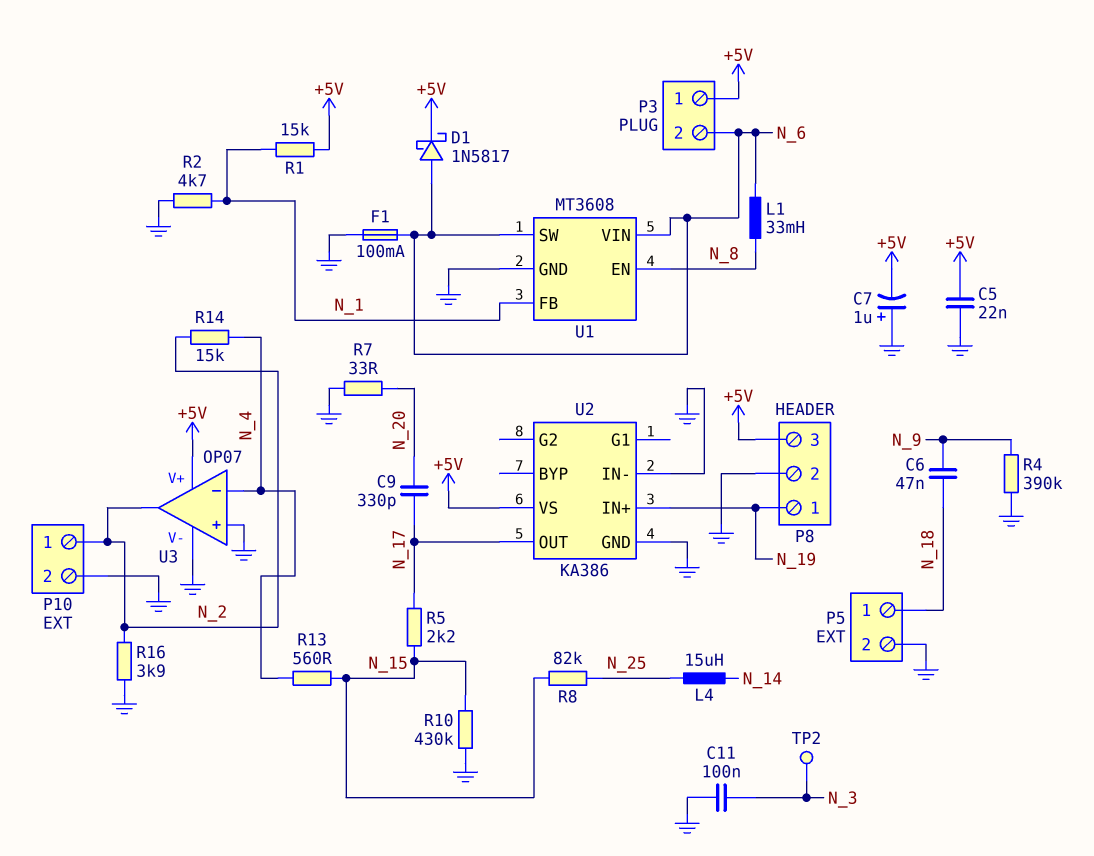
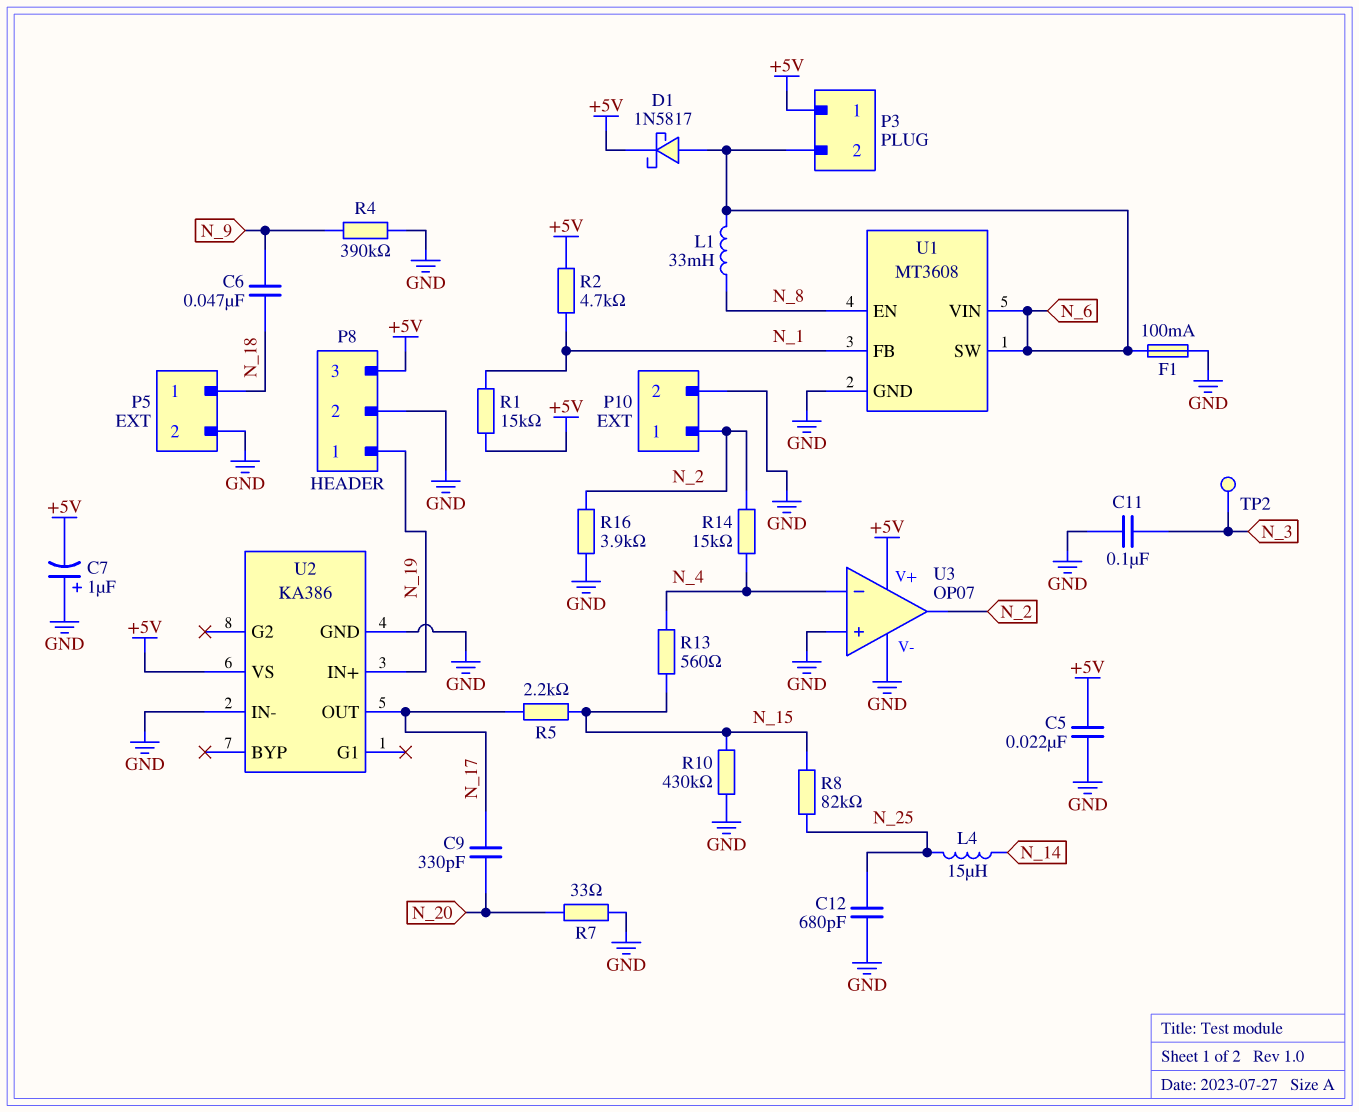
C12: none -> 680pF (GND, N_25)
R2: 4.7k (GND, N_1) -> 4.7k (+5V, N_1)

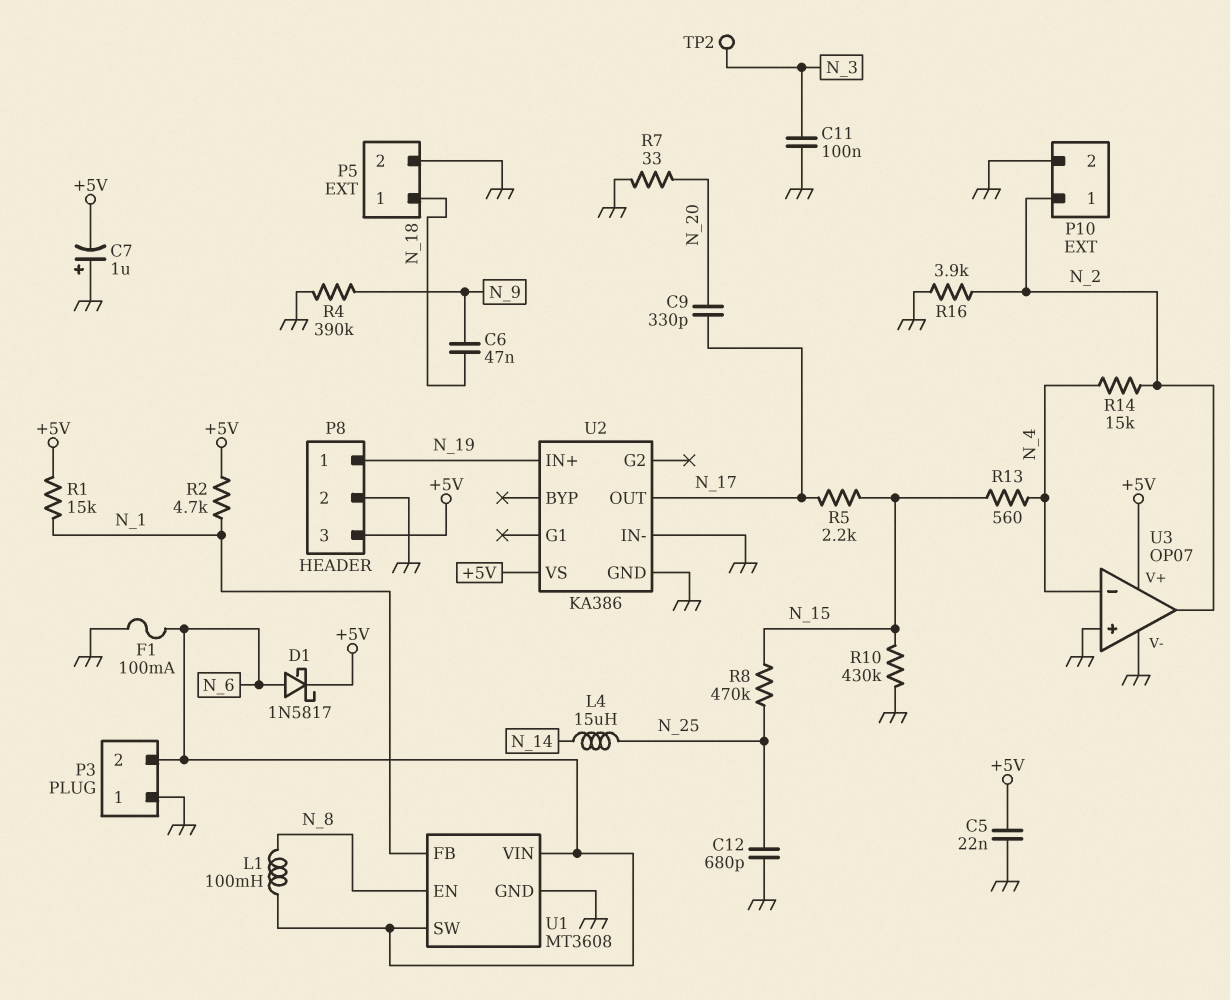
L1: 33mH (N_6, N_8) -> 100mH (N_6, N_8)
P3 pin 1: +5V -> GND
R8: 82k (N_15, N_25) -> 470k (N_15, N_25)

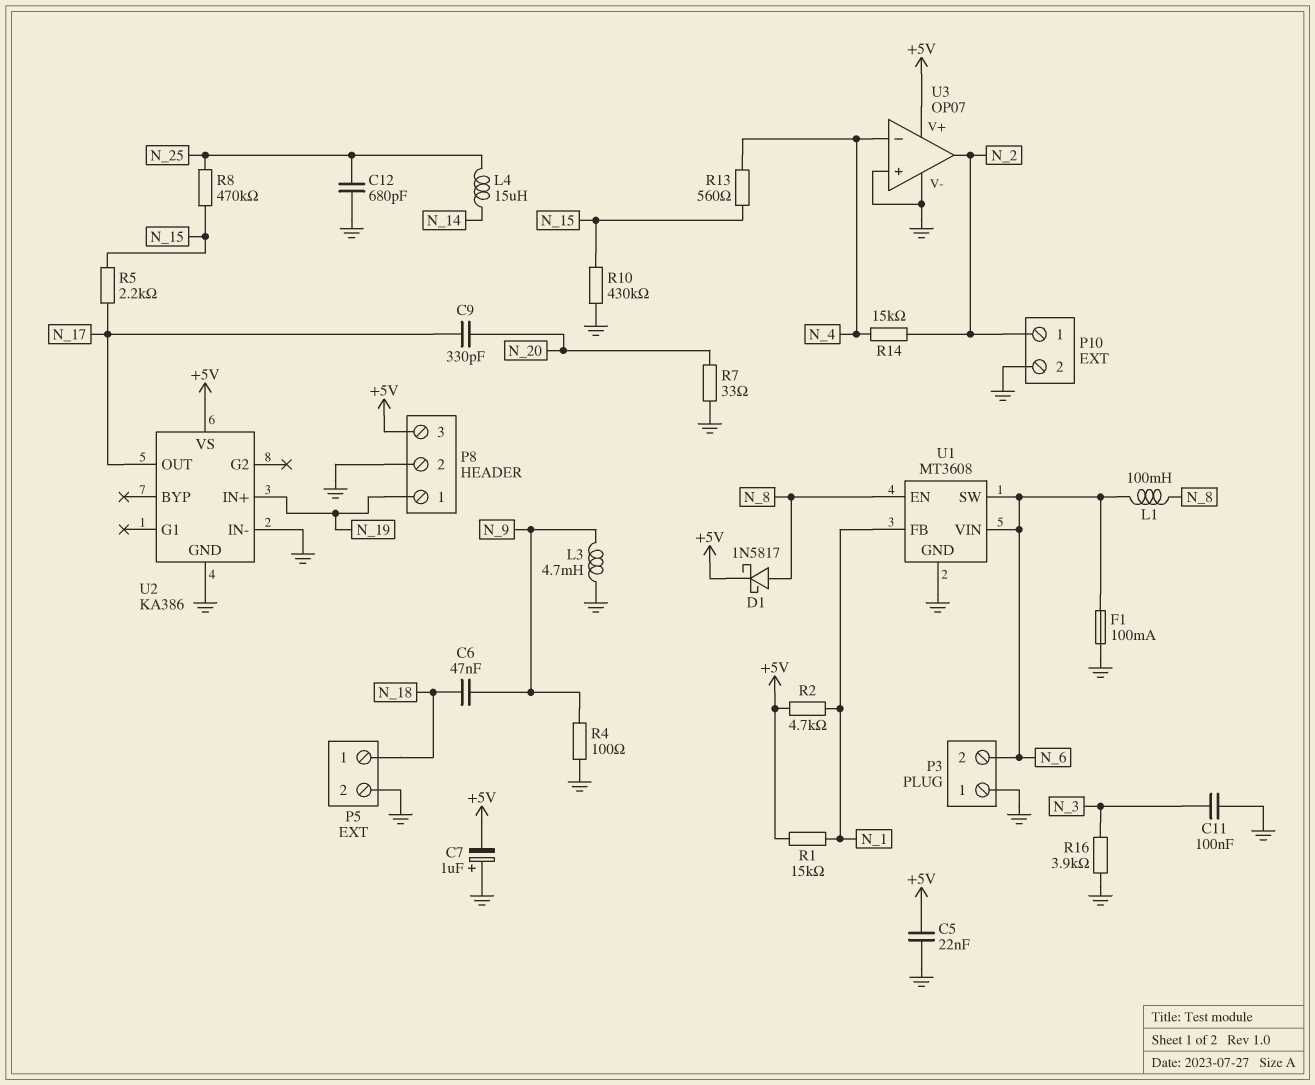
D1: schottky 1N5817 (A N_6, K +5V) -> schottky 1N5817 (A N_8, K +5V)
L3: none -> 4.7mH (GND, N_9)
R4: 390k (GND, N_9) -> 100 (GND, N_9)
R16: 3.9k (GND, N_2) -> 3.9k (GND, N_3)
TP2: test point (N_3) -> none

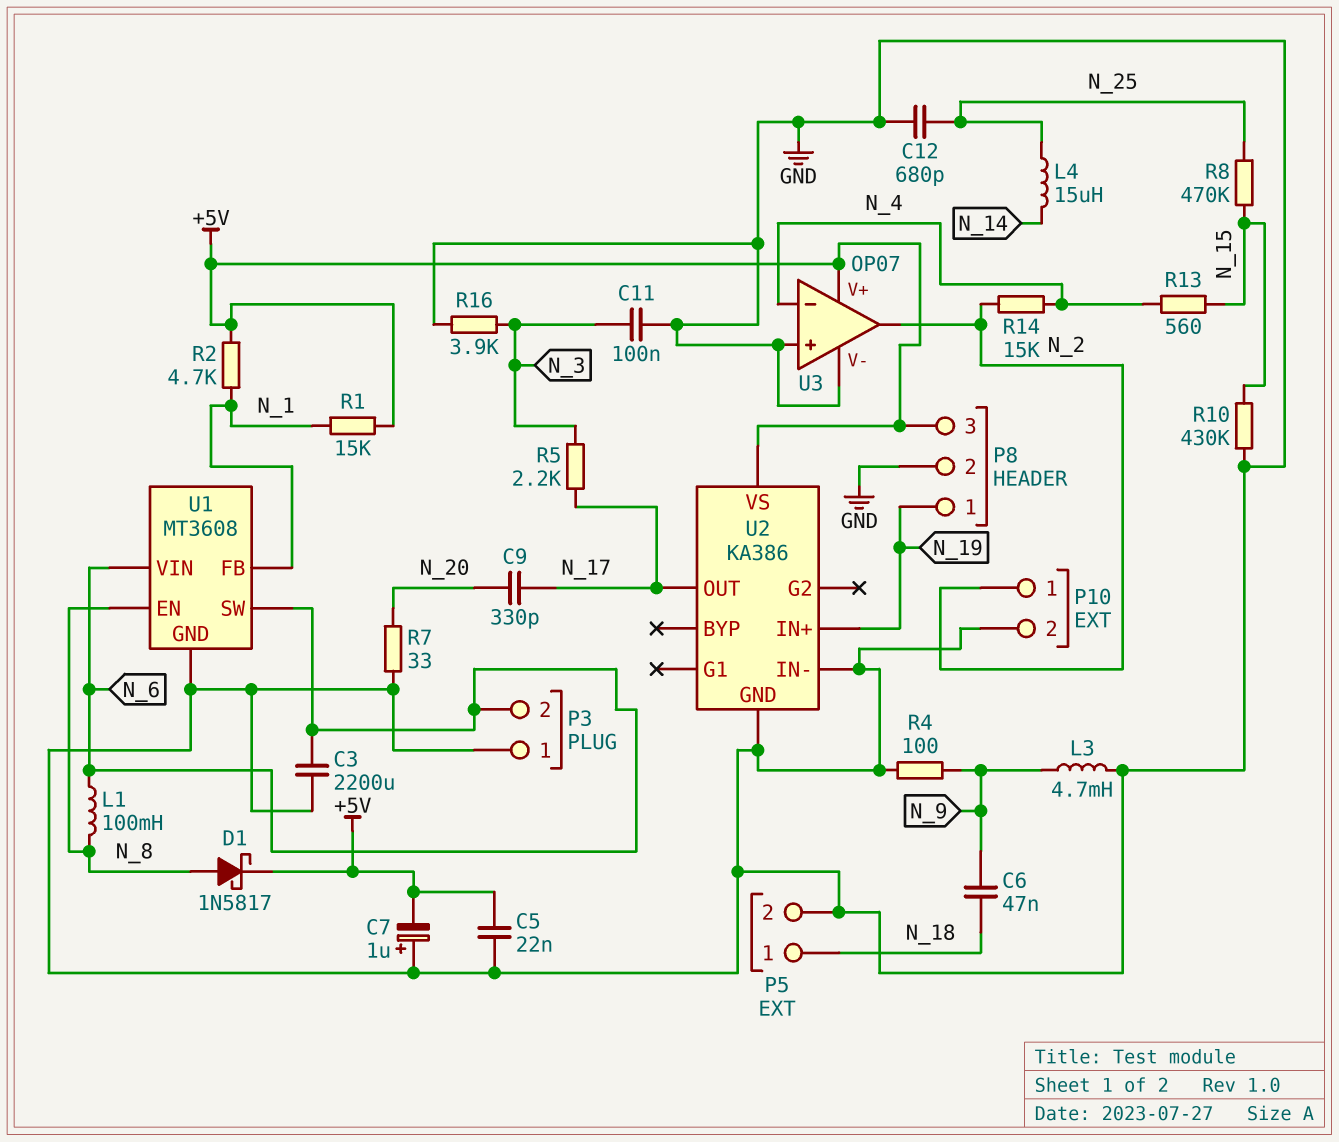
C3: none -> 2200uF (GND, N_6)
F1: 100mA (GND, N_6) -> none
R5: 2.2k (N_15, N_17) -> 2.2k (N_3, N_17)

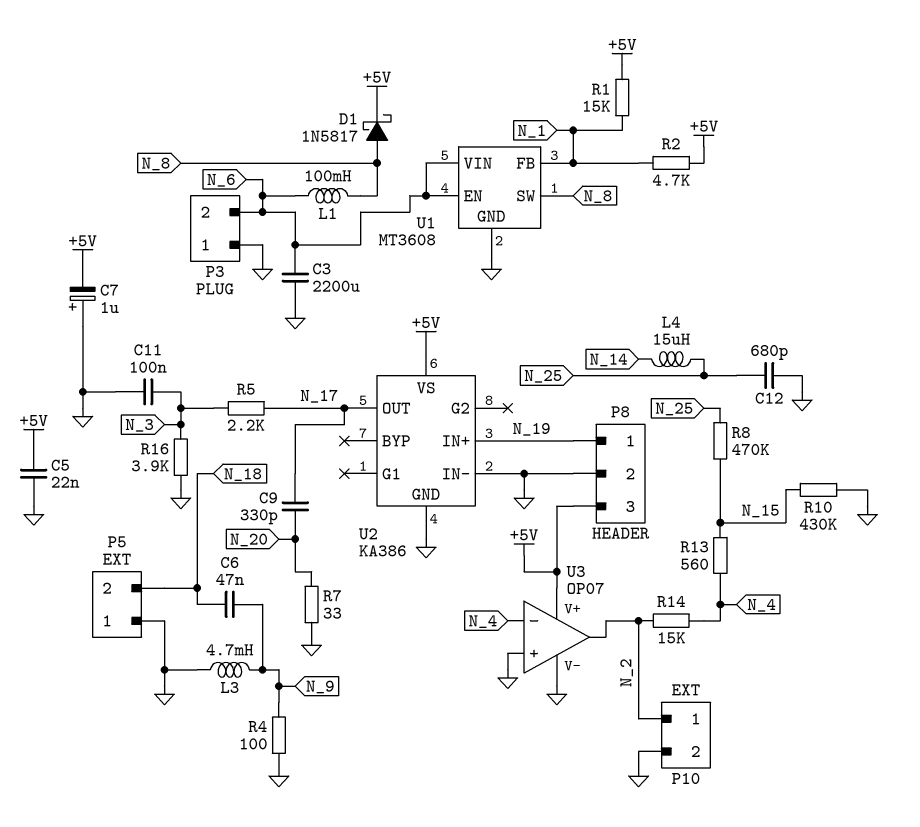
P5 pin 1: N_18 -> GND
P5 pin 2: GND -> N_18
U1 pin EN: N_8 -> N_6
U1 pin SW: N_6 -> N_8

